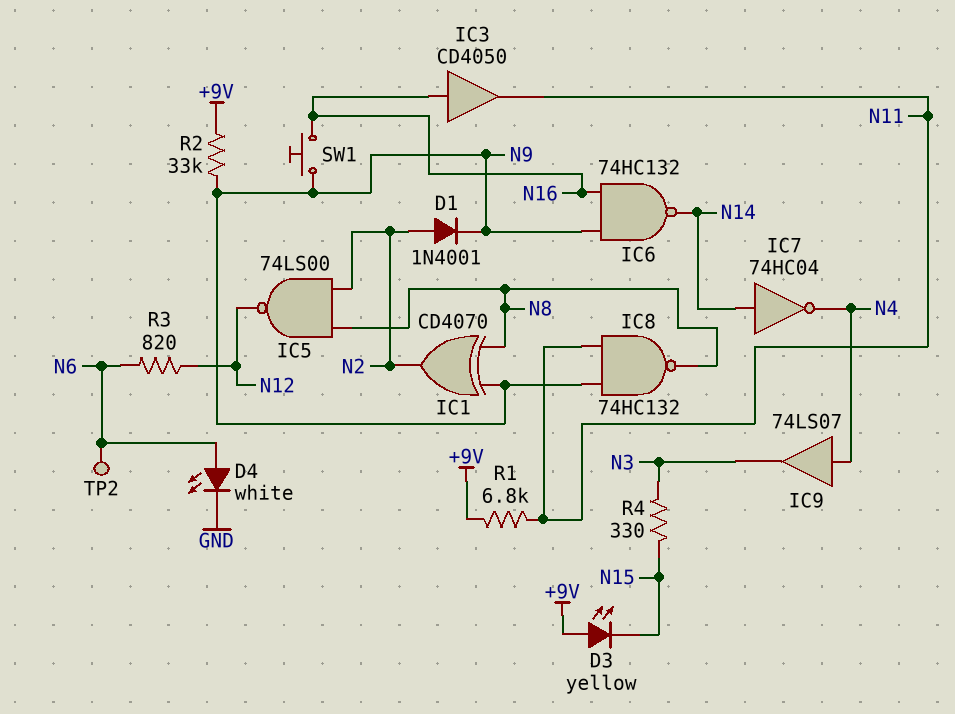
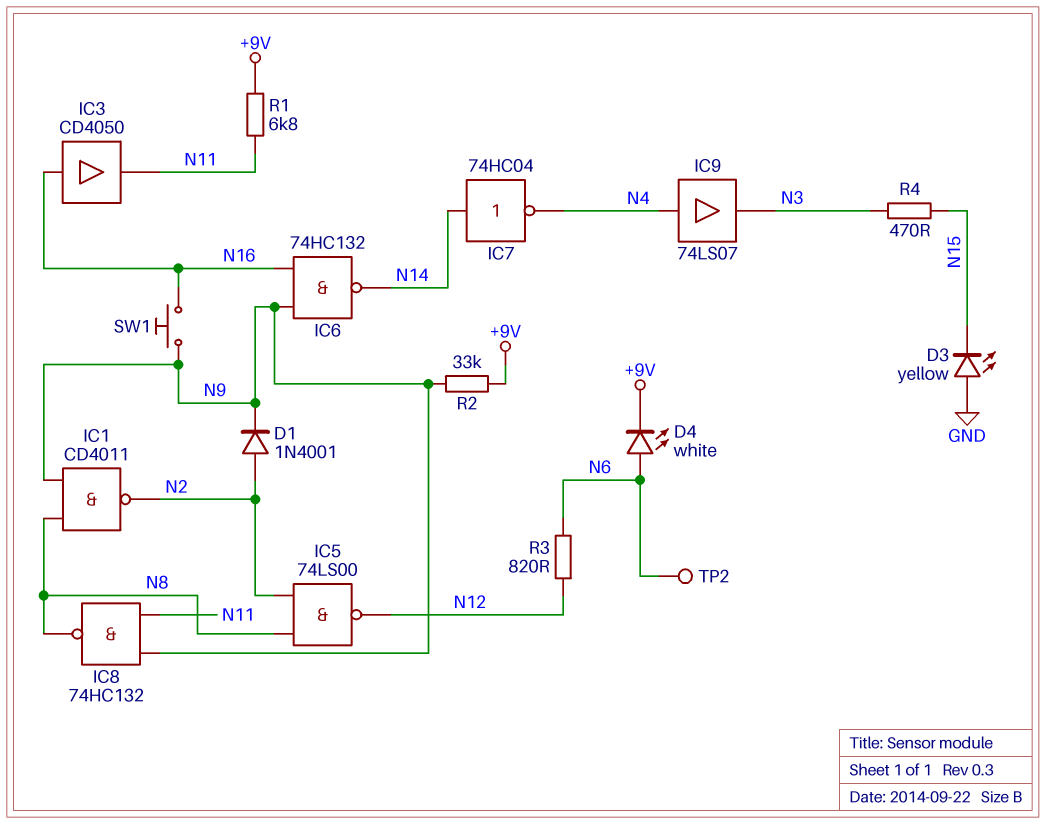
D3: LED yellow (A +9V, K N15) -> LED yellow (A GND, K N15)
D4: LED white (A N6, K GND) -> LED white (A N6, K +9V)
IC1: XOR CD4070 (in N8, in N9, out N2) -> NAND CD4011 (in N8, in N9, out N2)
R4: 330 (N3, N15) -> 470 (N3, N15)

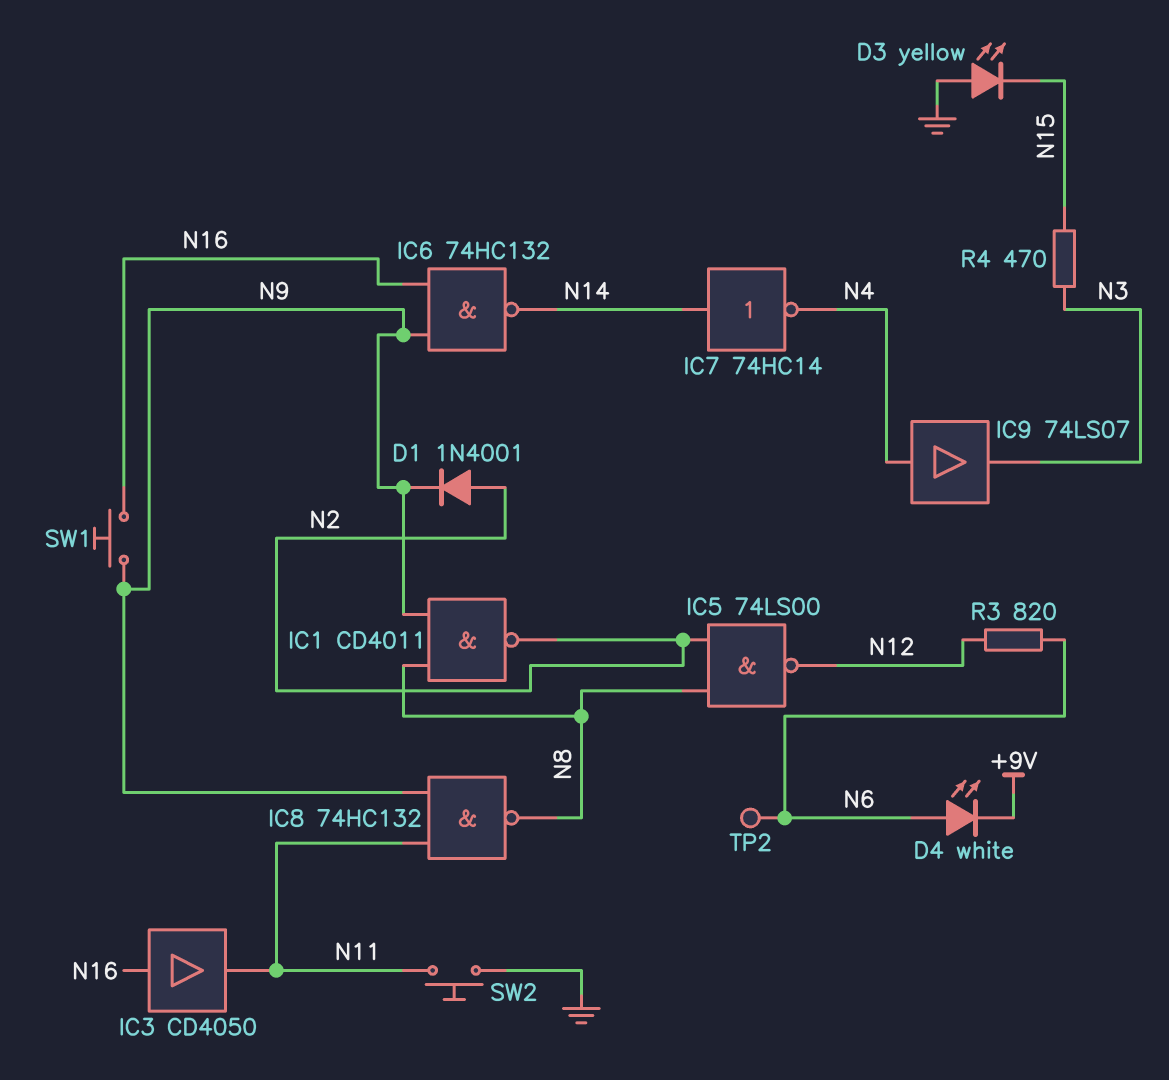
IC7: NOT 74HC04 (in N14, out N4) -> NOT 74HC14 (in N14, out N4)
R1: 6.8k (+9V, N11) -> none
R2: 33k (+9V, N9) -> none
SW2: none -> button (GND, N11)

